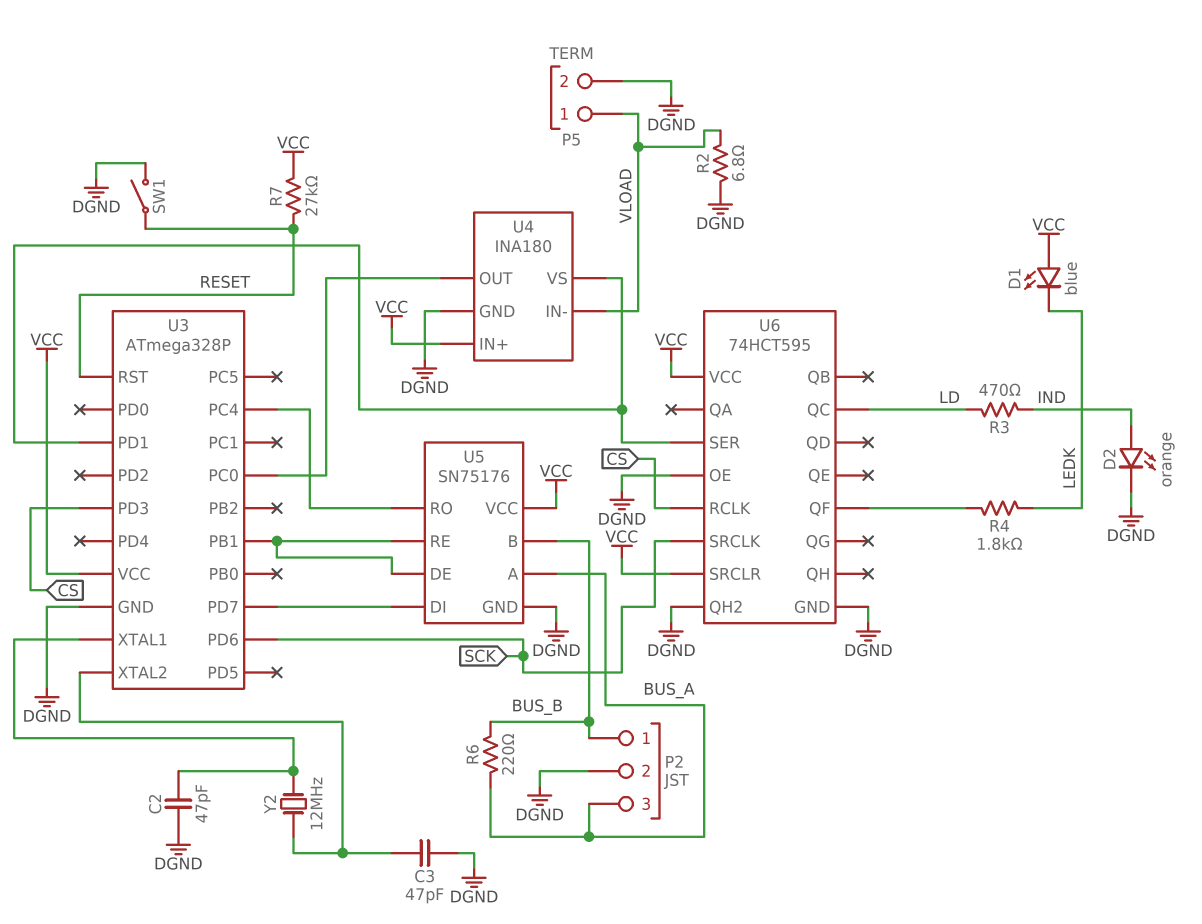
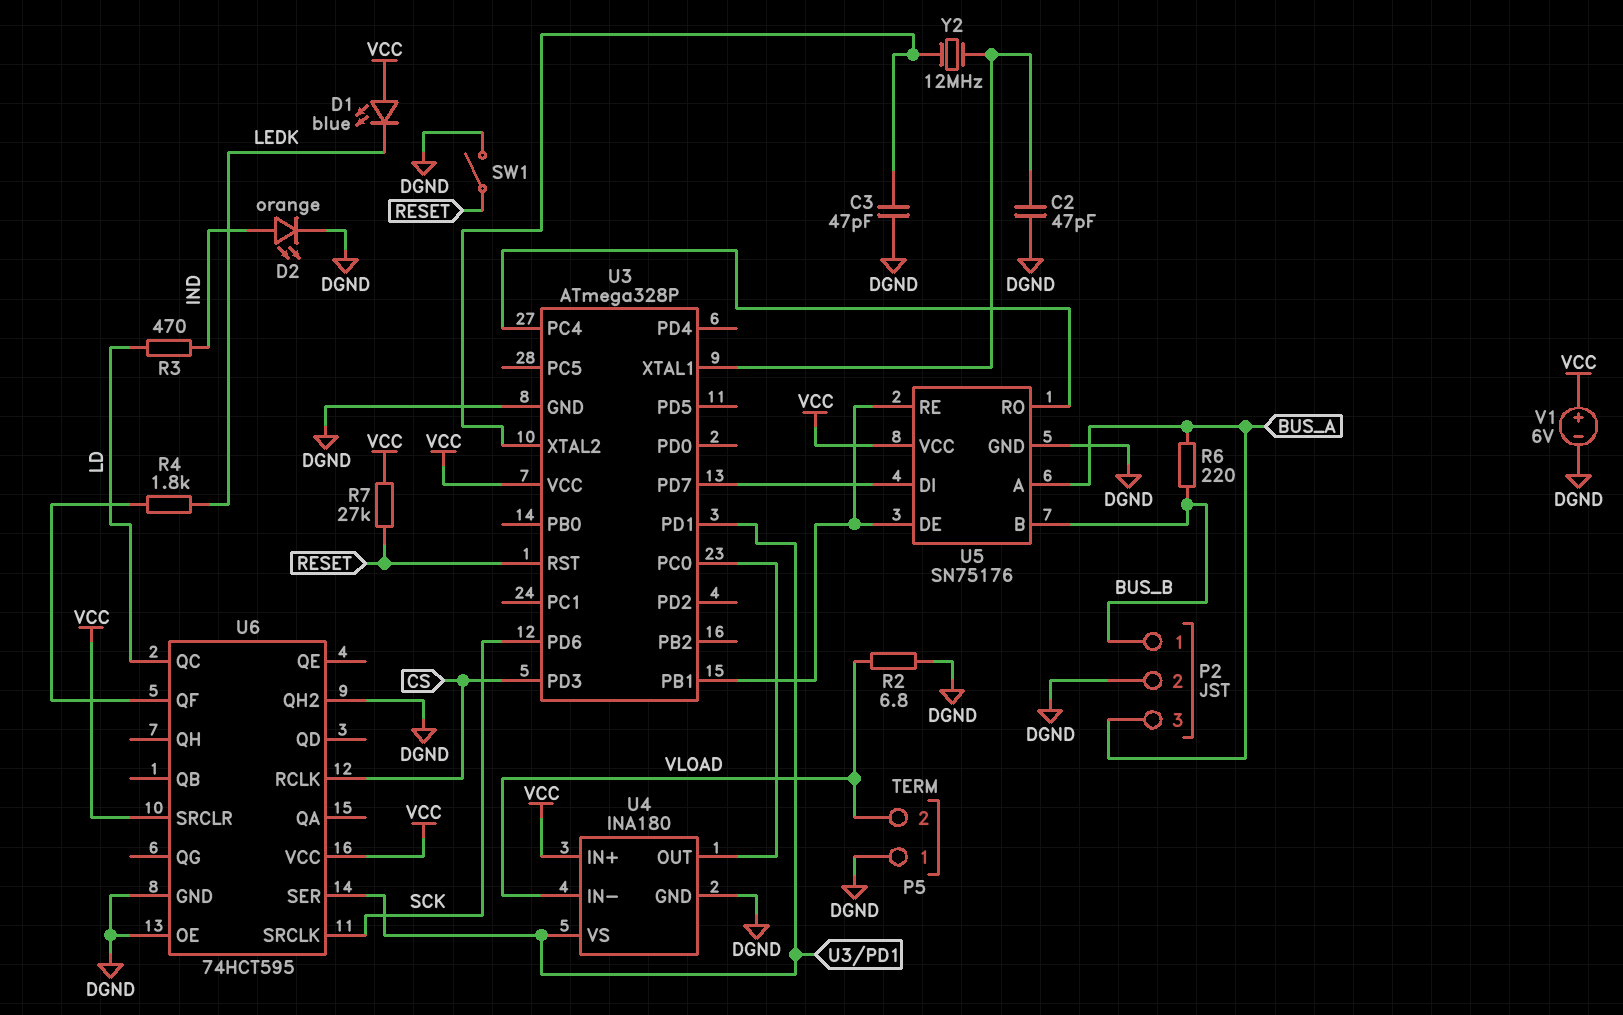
P5 pin 1: VLOAD -> DGND
P5 pin 2: DGND -> VLOAD
V1: none -> 6V (plus VCC, minus DGND)

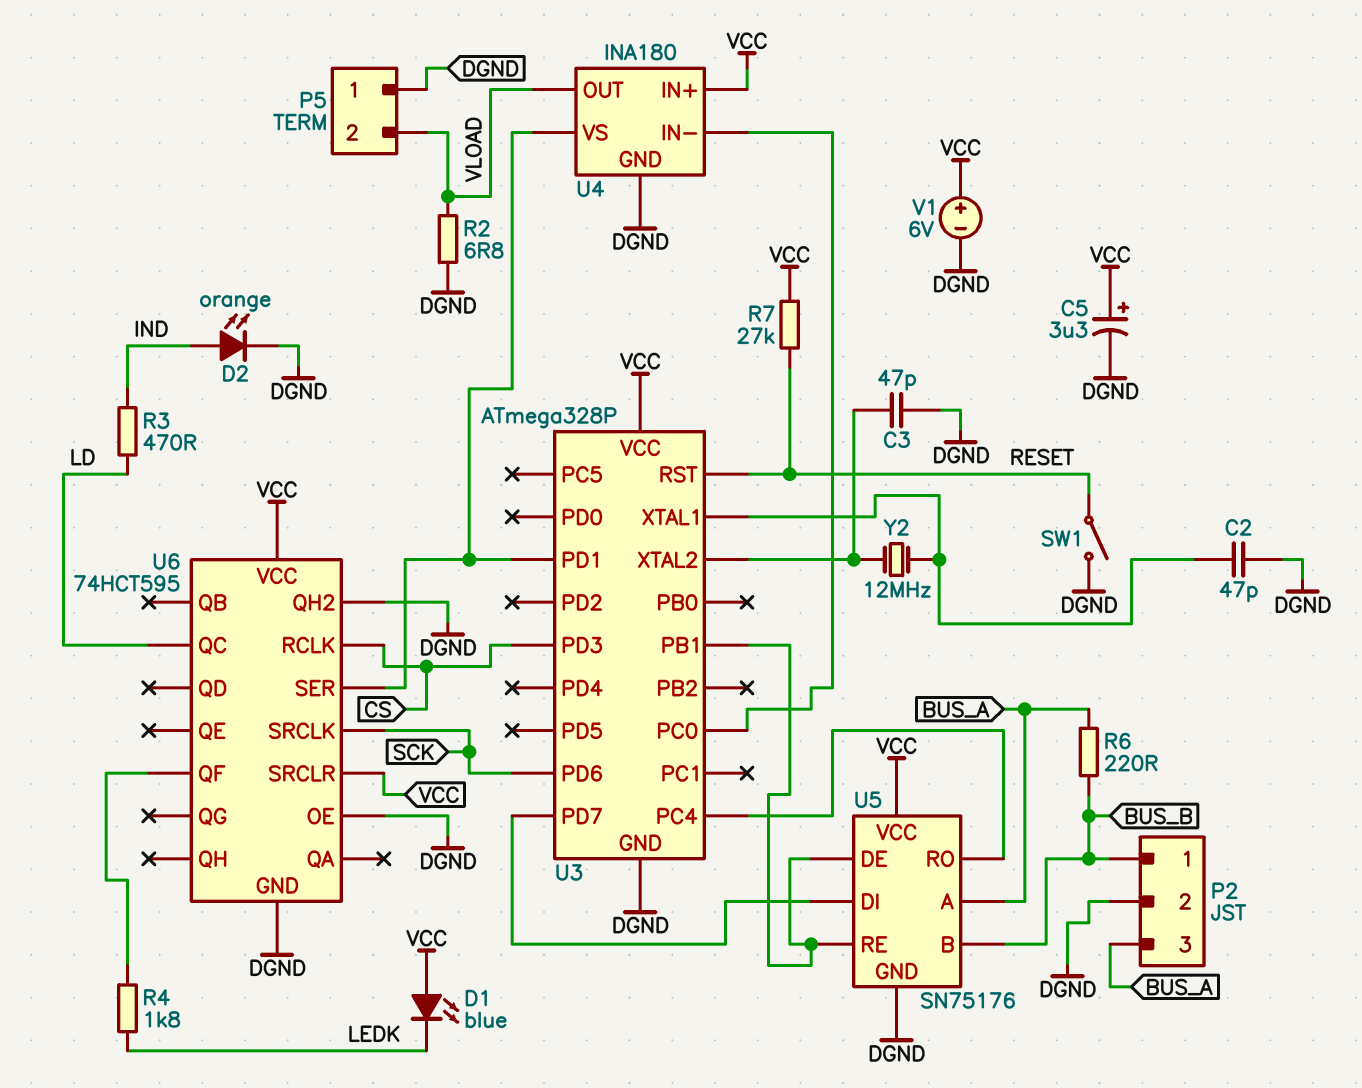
C5: none -> 3.3uF (plus VCC, minus DGND)
U4 pin IN-: VLOAD -> U3/PC0
U4 pin OUT: U3/PC0 -> VLOAD

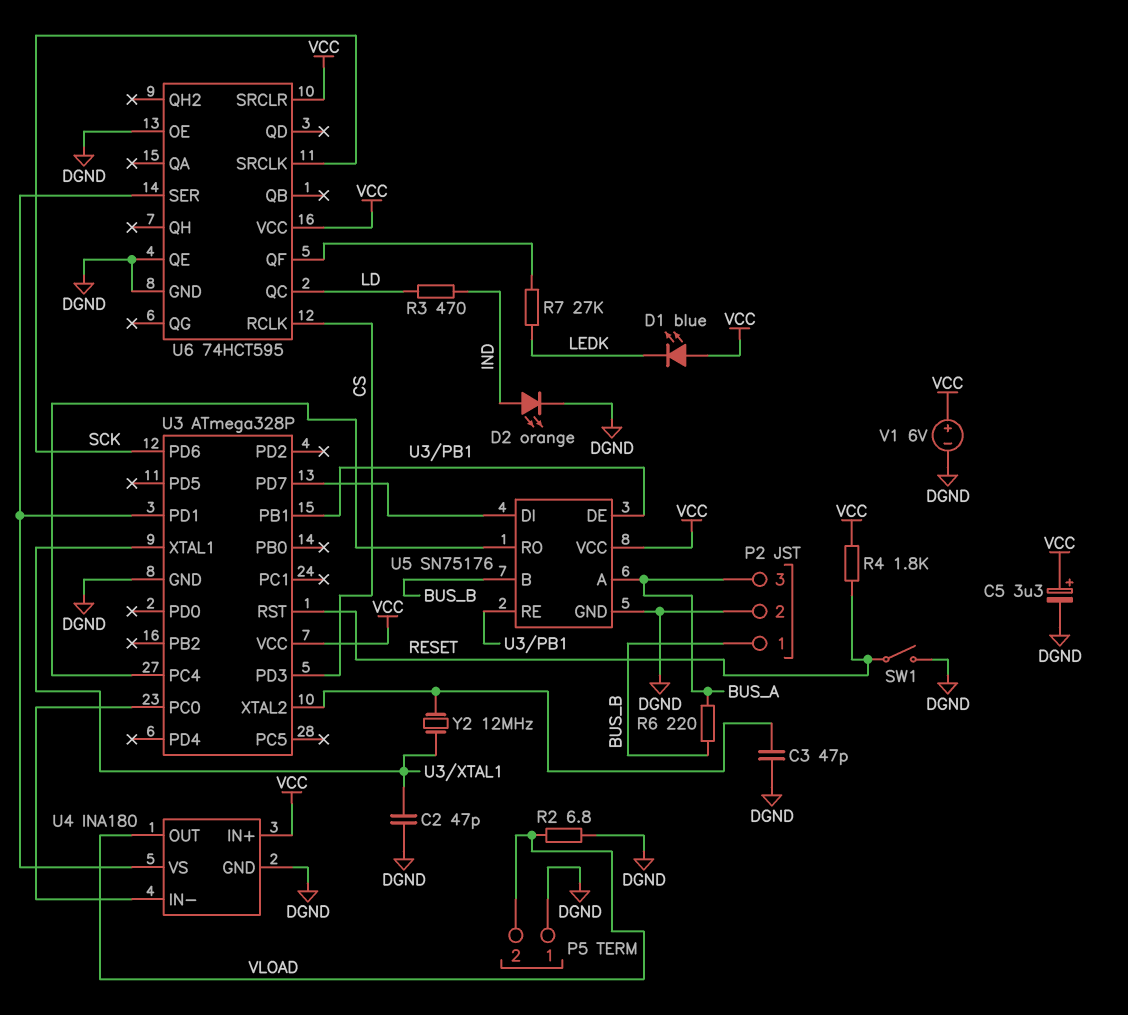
R4: 1.8k (LEDK, U6/QF) -> 1.8k (RESET, VCC)
R7: 27k (RESET, VCC) -> 27k (LEDK, U6/QF)
U6 pin QE: none -> DGND
U6 pin QH2: DGND -> none

